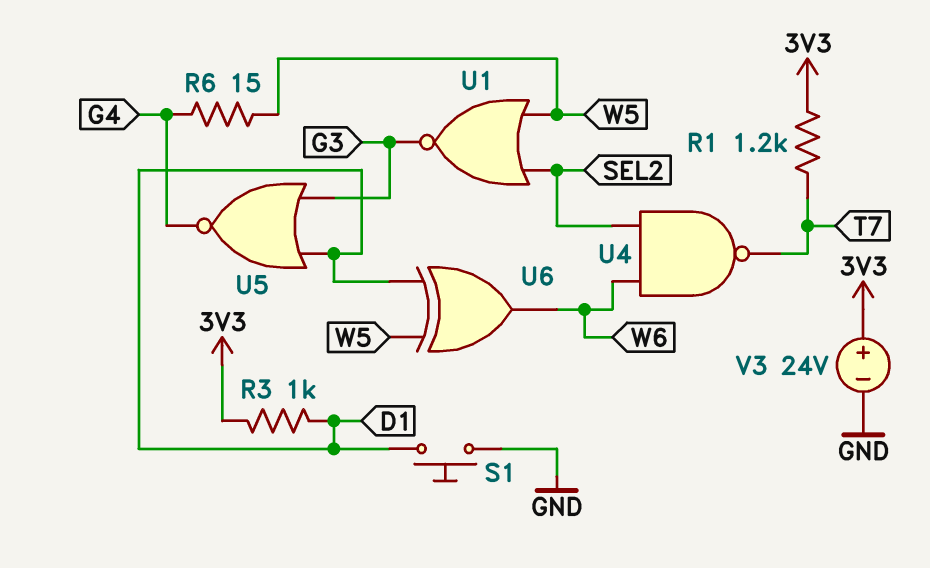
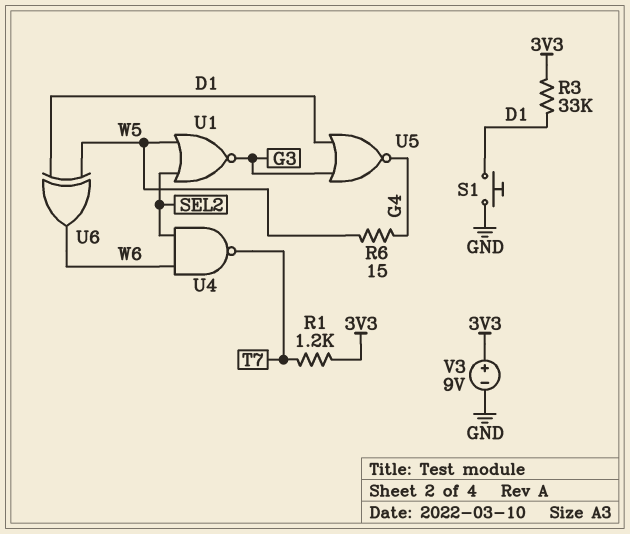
R3: 1k (3V3, D1) -> 33k (3V3, D1)
V3: 24V (plus 3V3, minus GND) -> 9V (plus 3V3, minus GND)

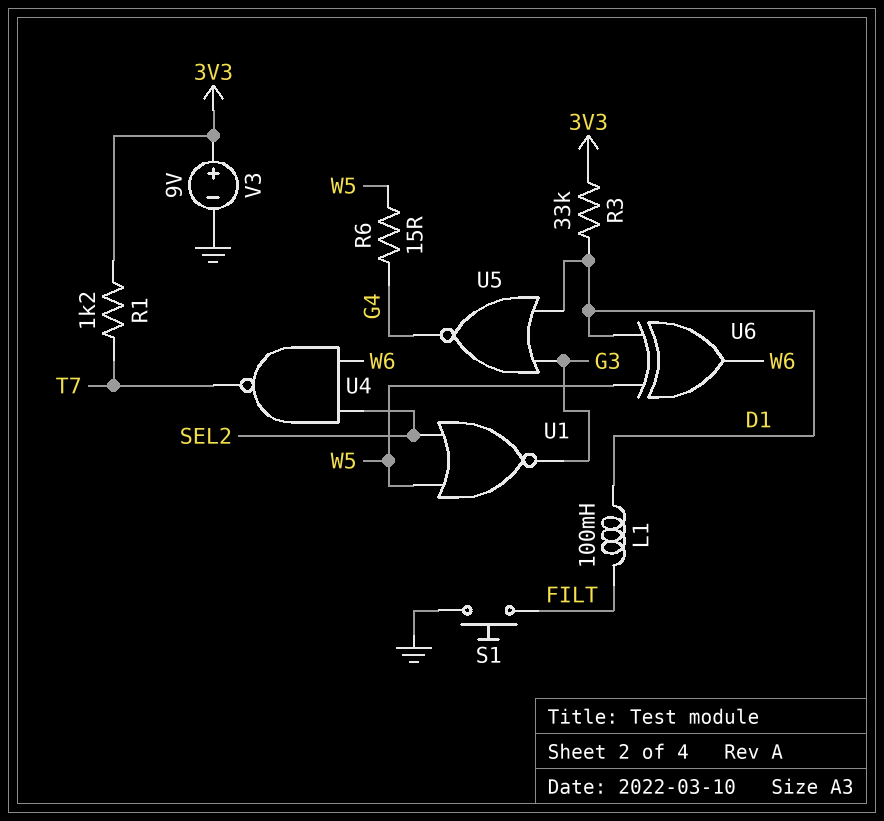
L1: none -> 100mH (D1, FILT)
S1: button (D1, GND) -> button (FILT, GND)

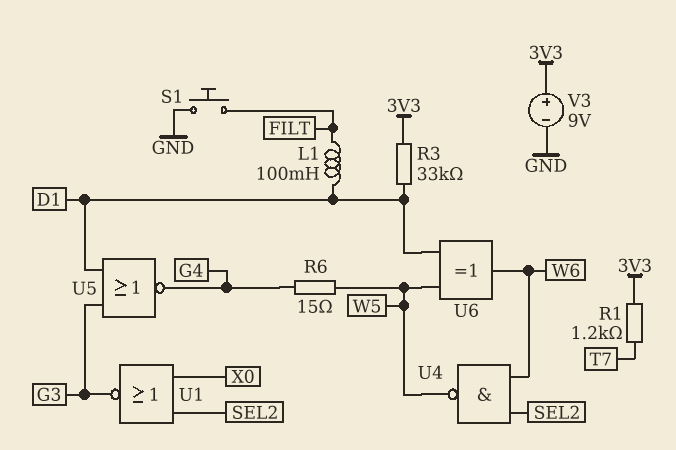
U1: NOR (in SEL2, in W5, out G3) -> NOR (in SEL2, in X0, out G3)
U4: NAND (in SEL2, in W6, out T7) -> NAND (in SEL2, in W6, out W5)

